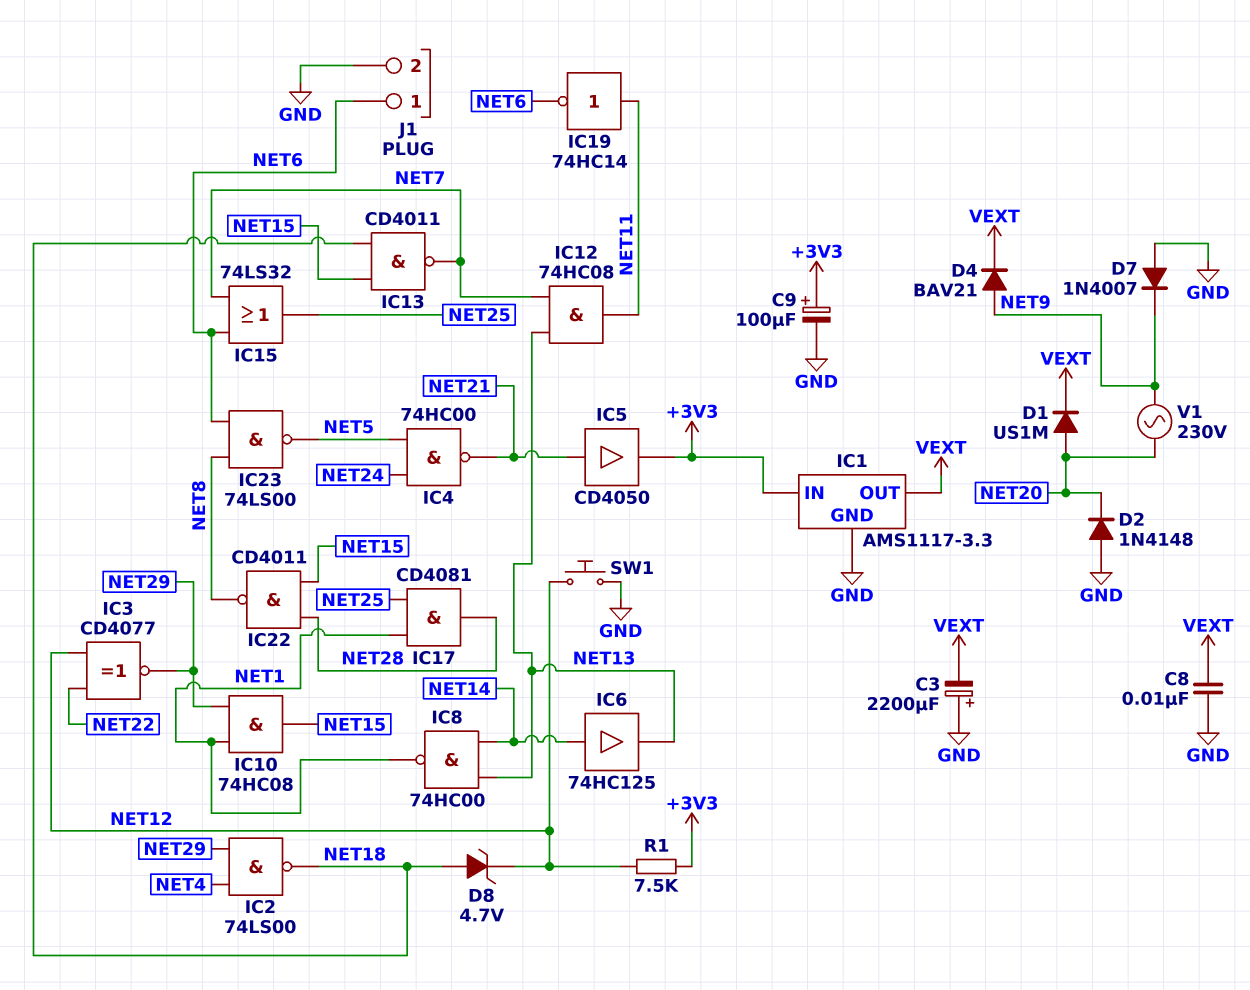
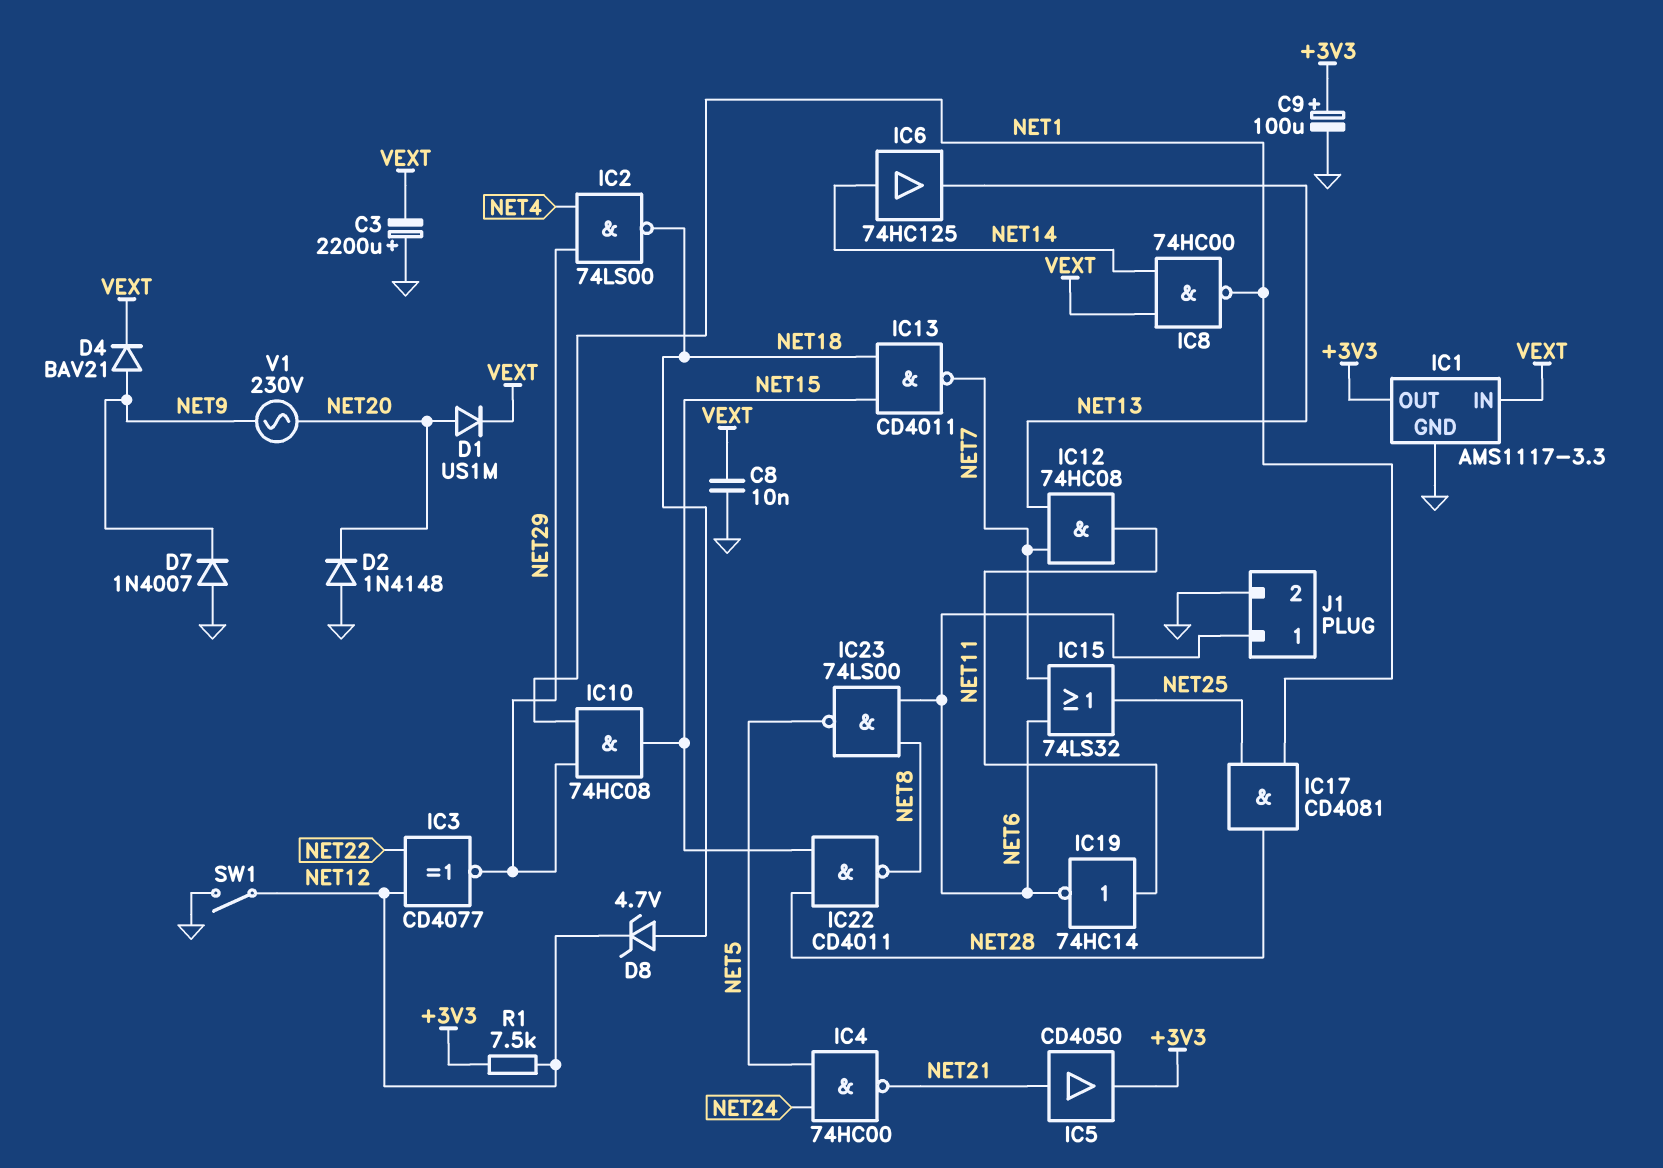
IC1 pin IN: +3V3 -> VEXT
IC1 pin OUT: VEXT -> +3V3
IC8: NAND 74HC00 (in NET13, in NET14, out NET1) -> NAND 74HC00 (in NET14, in VEXT, out NET1)
SW1: button (GND, NET12) -> switch (GND, NET12)

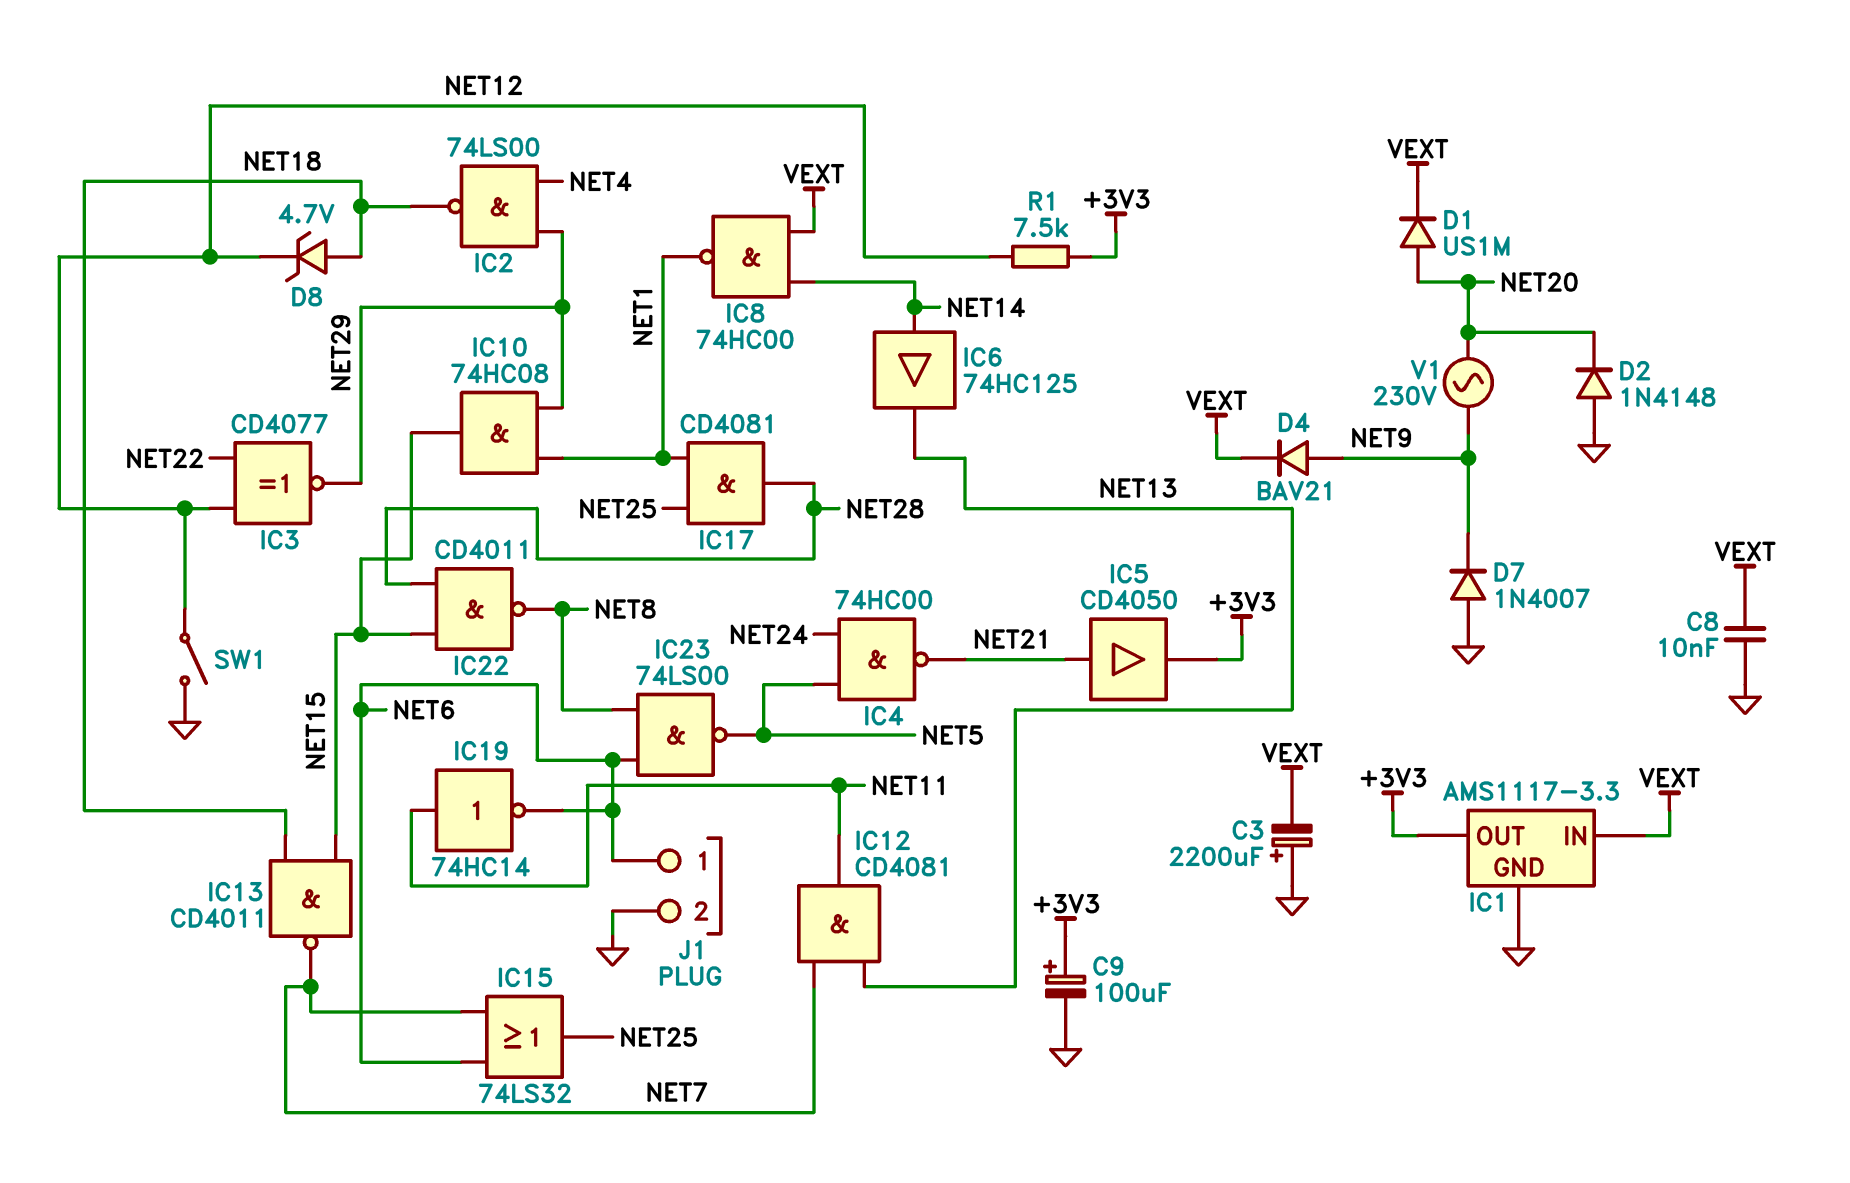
IC12: AND 74HC08 (in NET7, in NET13, out NET11) -> AND CD4081 (in NET7, in NET13, out NET11)

